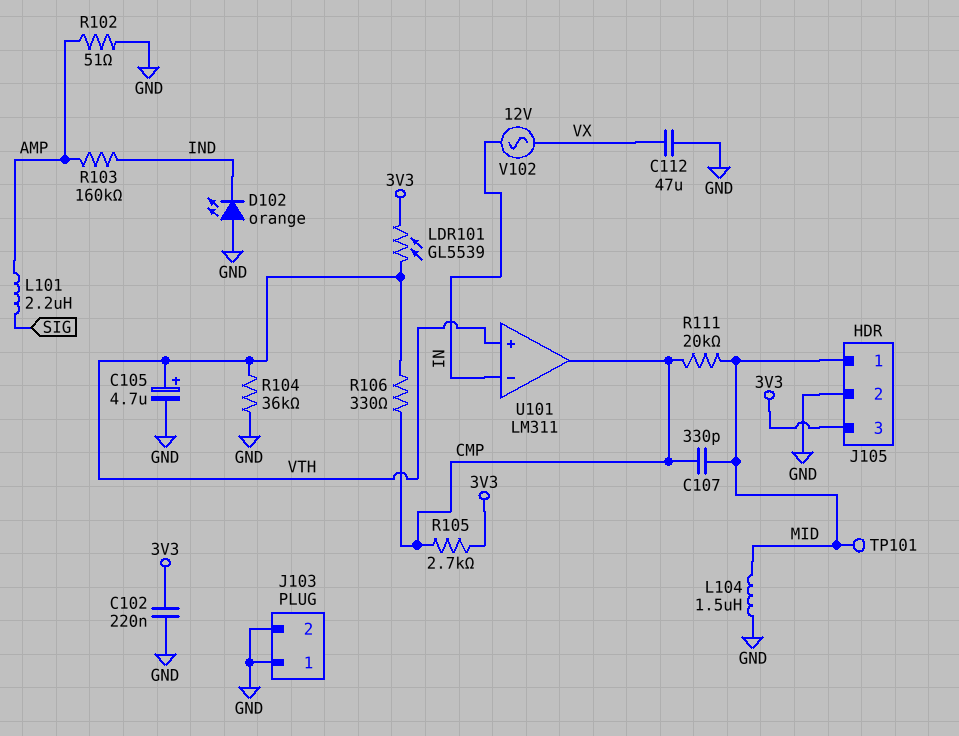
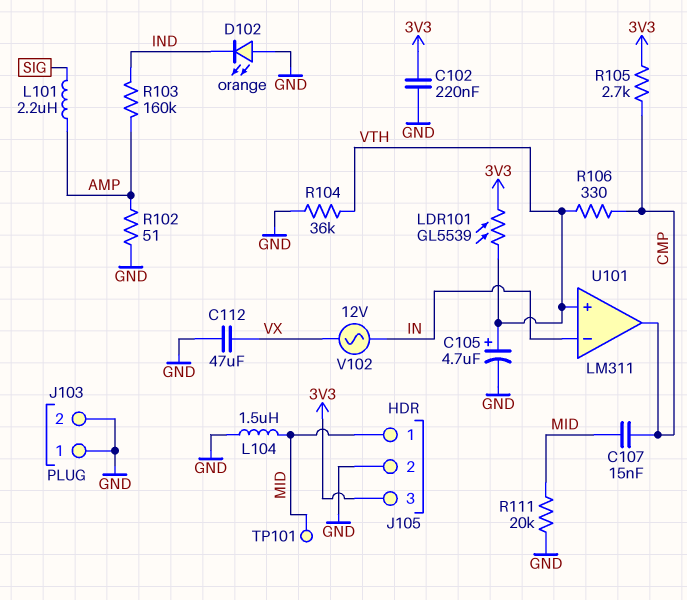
C107: 330pF (CMP, MID) -> 15nF (CMP, MID)
R111: 20k (CMP, MID) -> 20k (GND, MID)

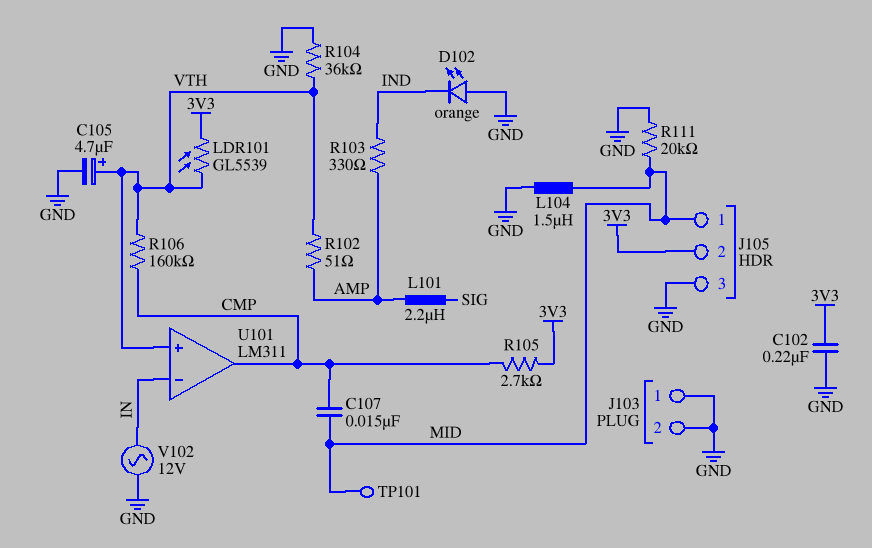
C112: 47uF (GND, VX) -> none
J105 pin 2: GND -> 3V3
J105 pin 3: 3V3 -> GND
R102: 51 (AMP, GND) -> 51 (AMP, VTH)
R103: 160k (AMP, IND) -> 330 (AMP, IND)
R106: 330 (CMP, VTH) -> 160k (CMP, VTH)
V102: AC 12V (IN, VX) -> AC 12V (GND, IN)

